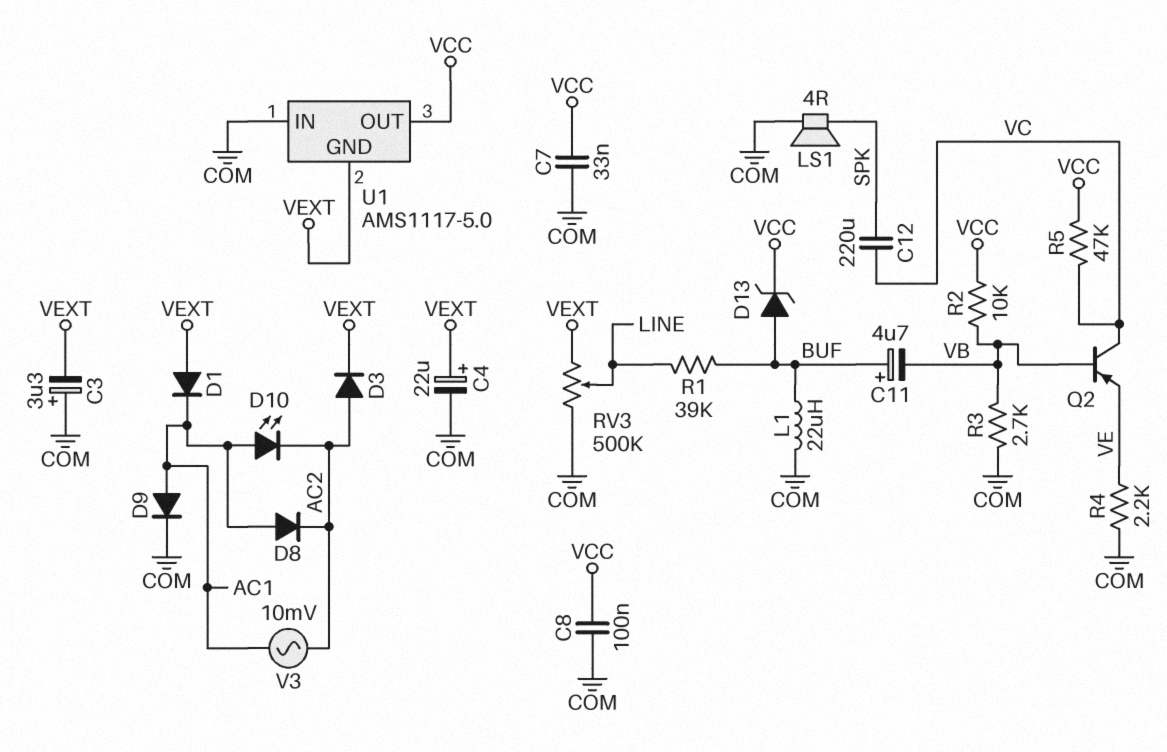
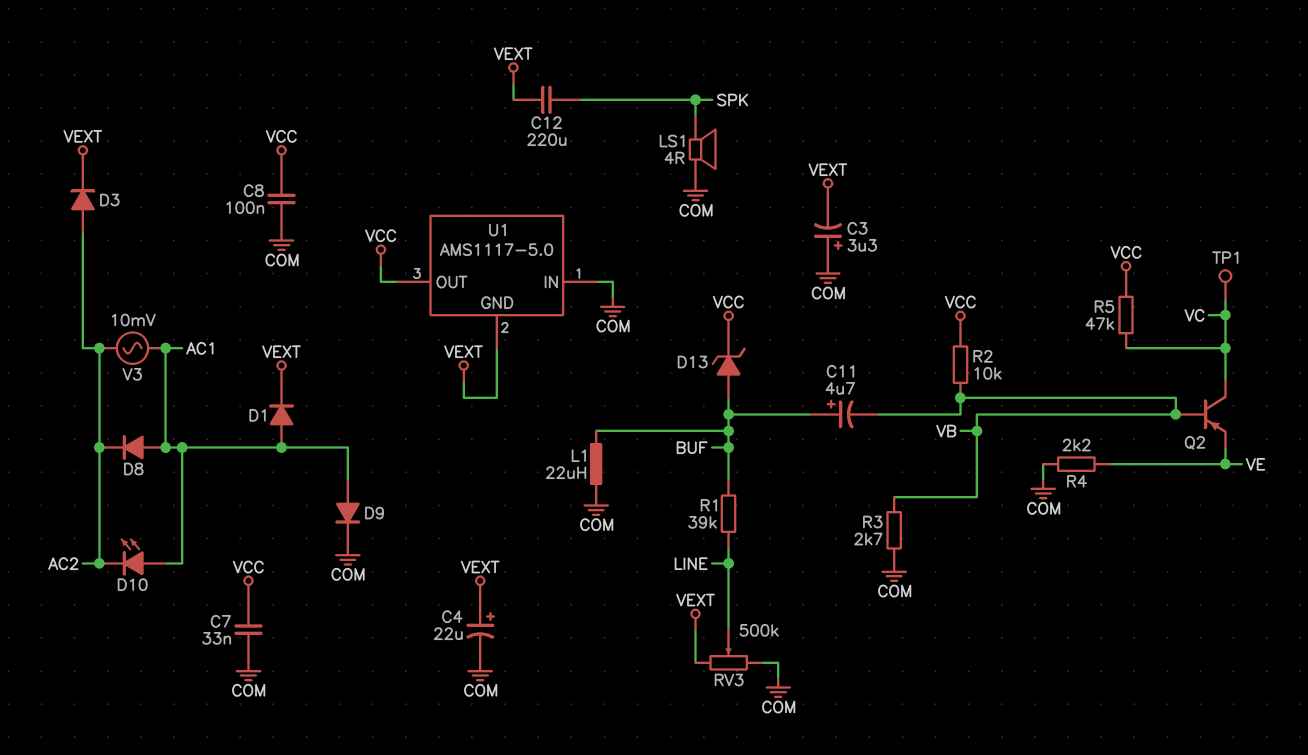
C12: 220uF (SPK, VC) -> 220uF (SPK, VEXT)
D1: diode (A VEXT, K AC1) -> diode (A AC1, K VEXT)
TP1: none -> test point (VC)

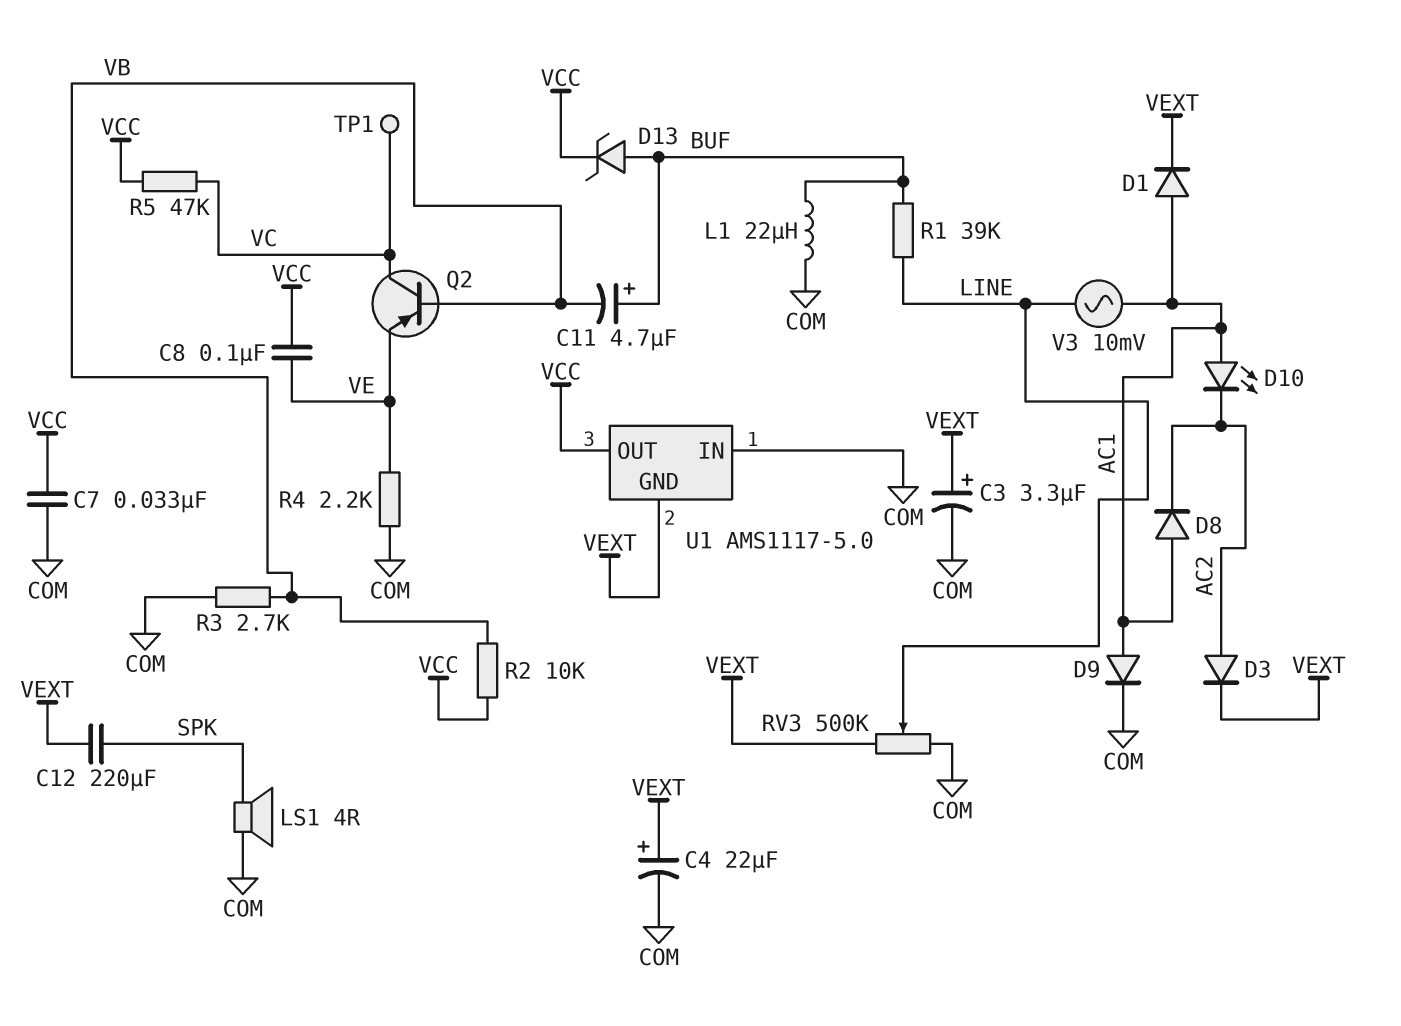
C3: 3.3uF (plus COM, minus VEXT) -> 3.3uF (plus VEXT, minus COM)
C8: 100nF (COM, VCC) -> 100nF (VCC, VE)
V3: AC 10mV (AC1, AC2) -> AC 10mV (AC1, LINE)

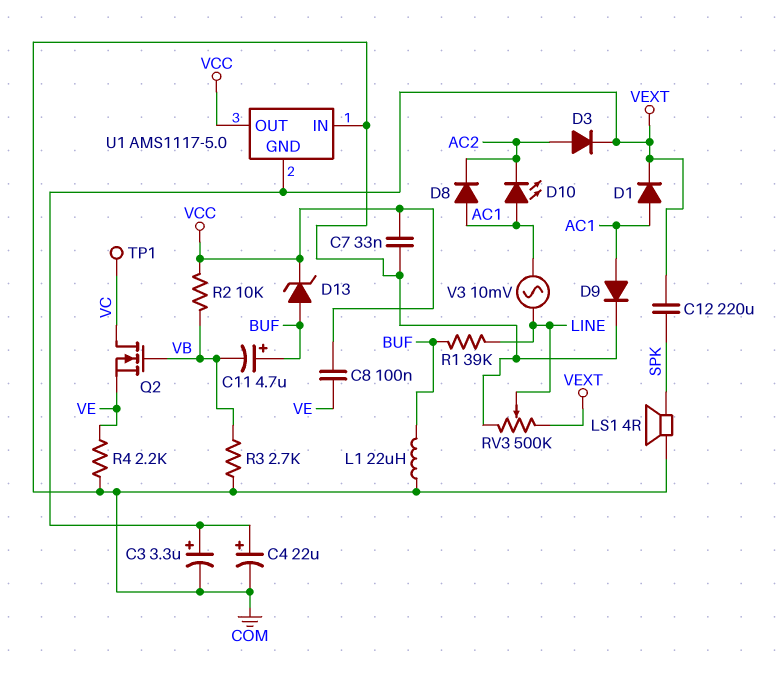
Q2: PNP (B VB, C VC, E VE) -> NMOS (G VB, D VC, S VE)
R5: 47k (VC, VCC) -> none

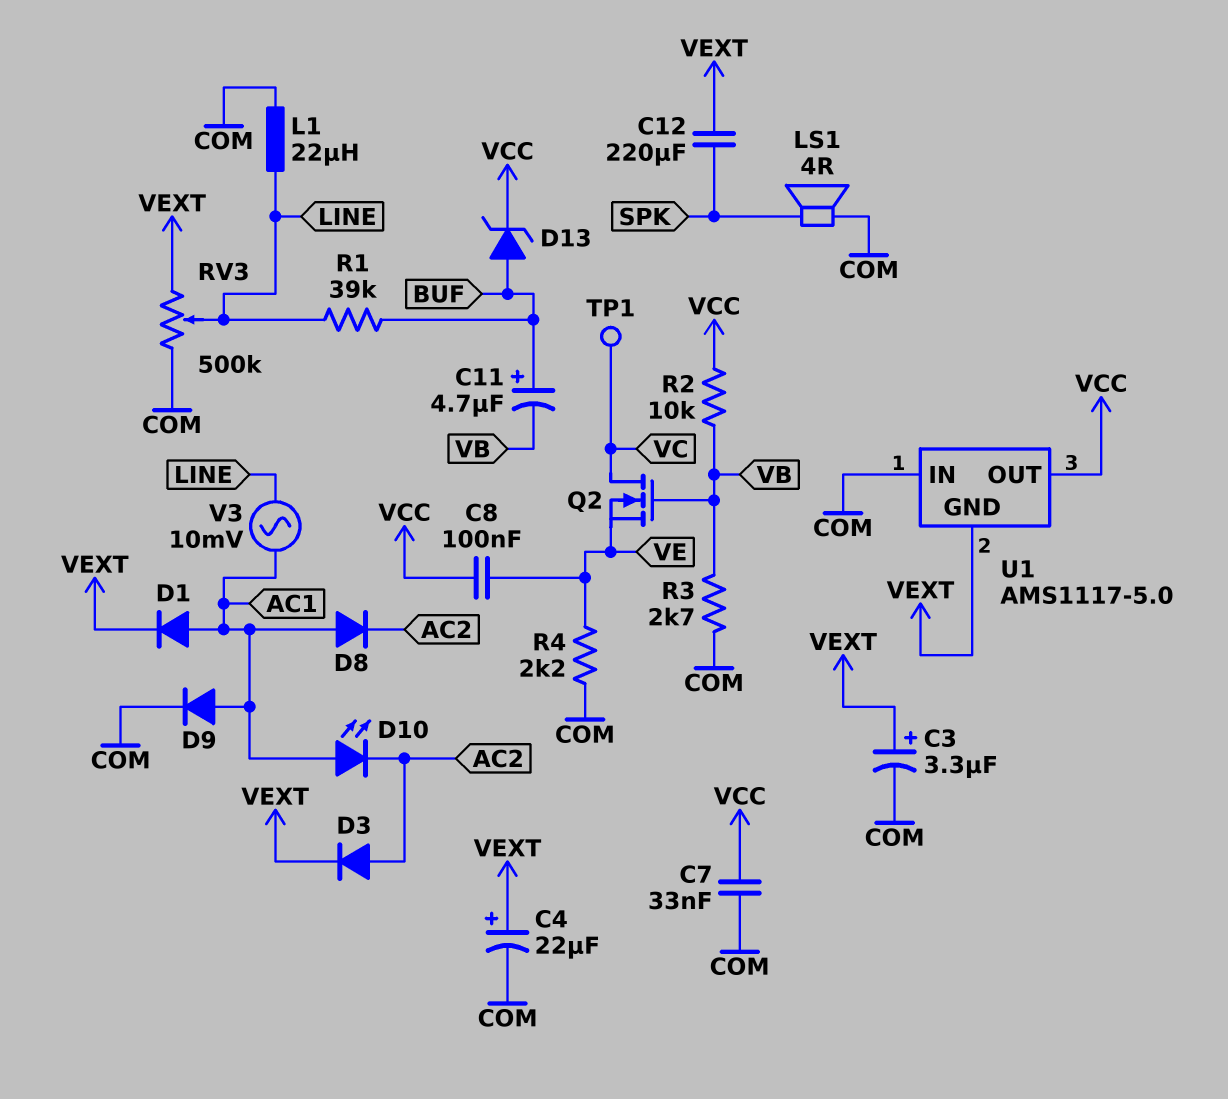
L1: 22uH (BUF, COM) -> 22uH (COM, LINE)

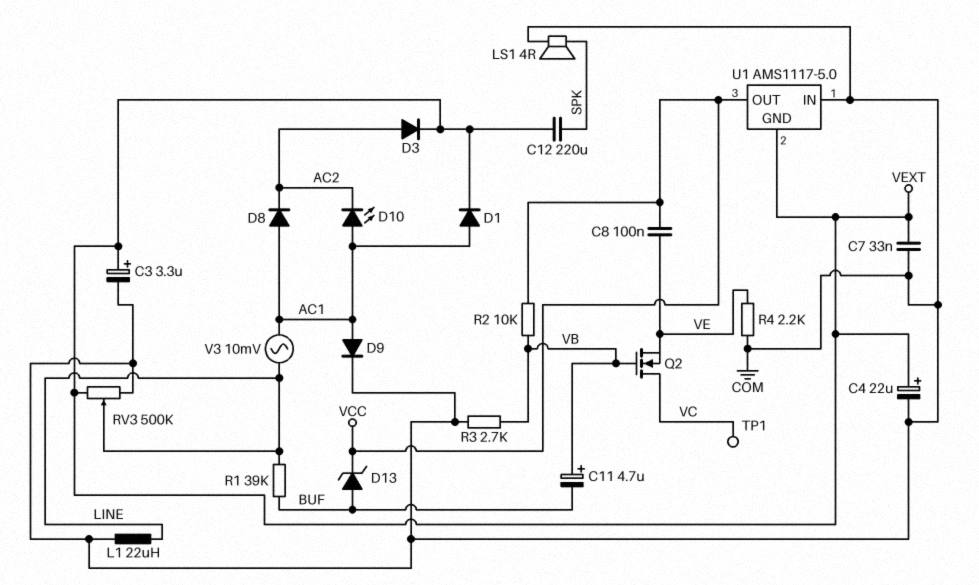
C7: 33nF (COM, VCC) -> 33nF (COM, VEXT)
C11: 4.7uF (plus BUF, minus VB) -> 4.7uF (plus VB, minus BUF)

